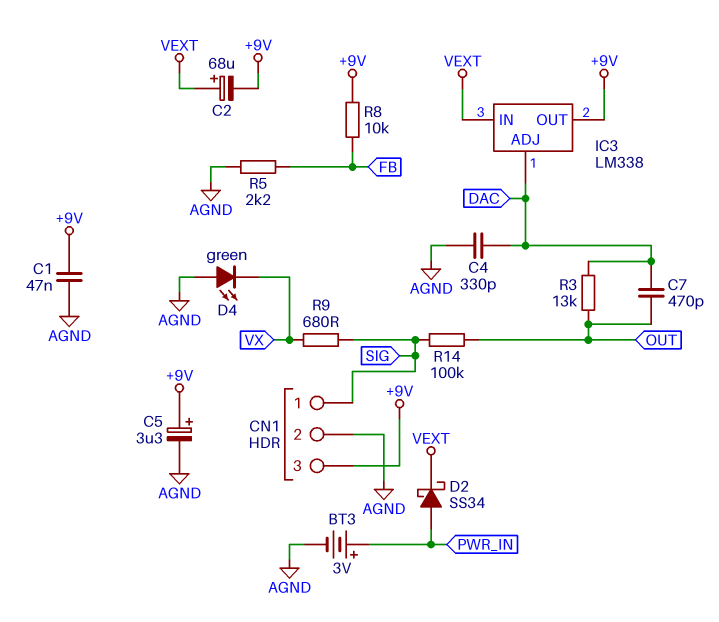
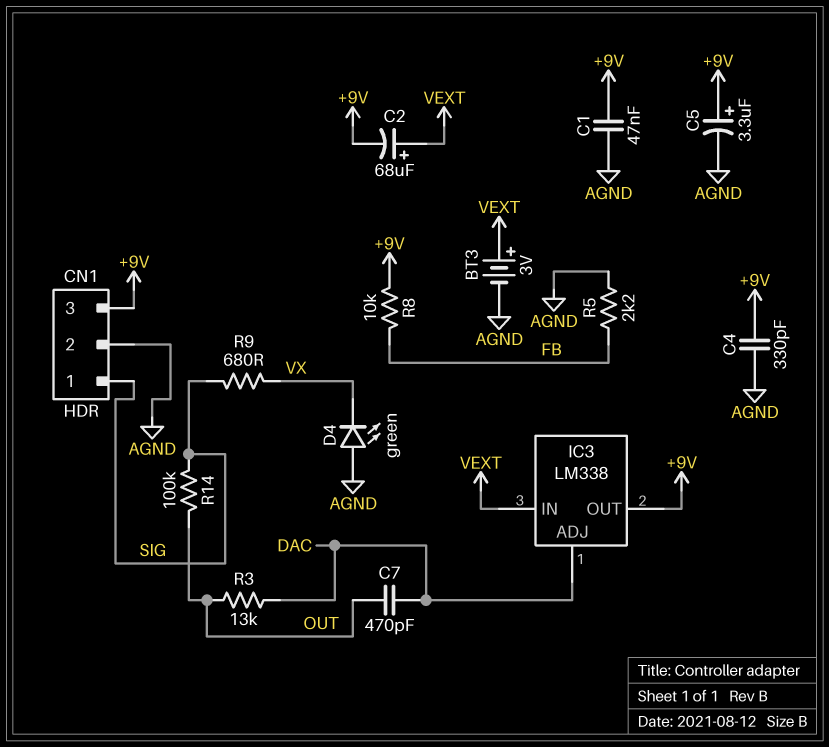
BT3: 3V (plus PWR_IN, minus AGND) -> 3V (plus VEXT, minus AGND)
C4: 330pF (AGND, DAC) -> 330pF (+9V, AGND)
D2: schottky SS34 (A PWR_IN, K VEXT) -> none

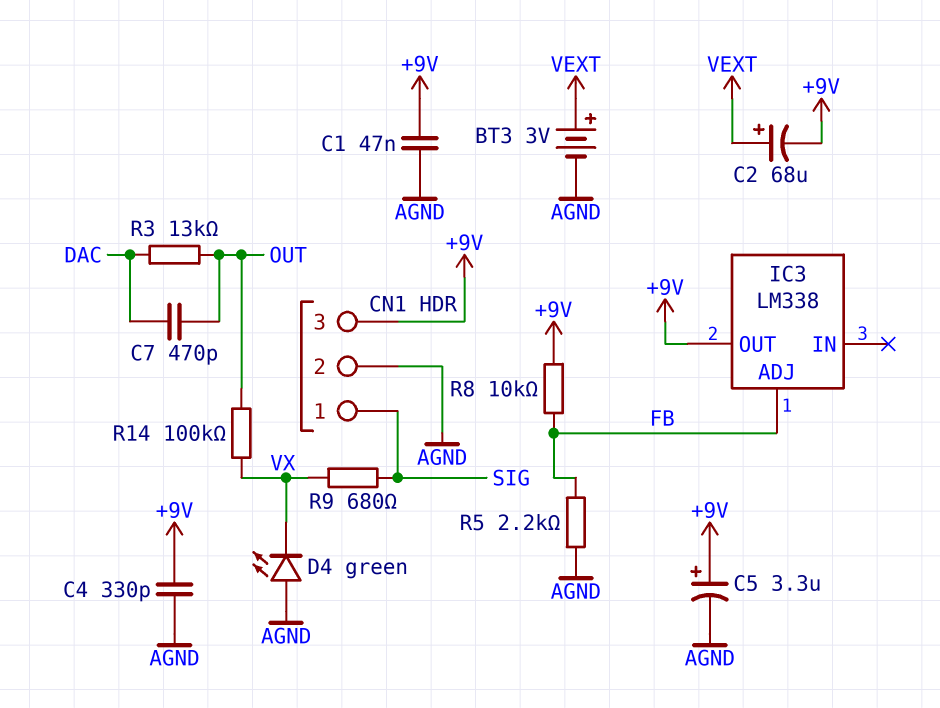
IC3 pin ADJ: DAC -> FB
IC3 pin IN: VEXT -> none
R14: 100k (OUT, SIG) -> 100k (OUT, VX)

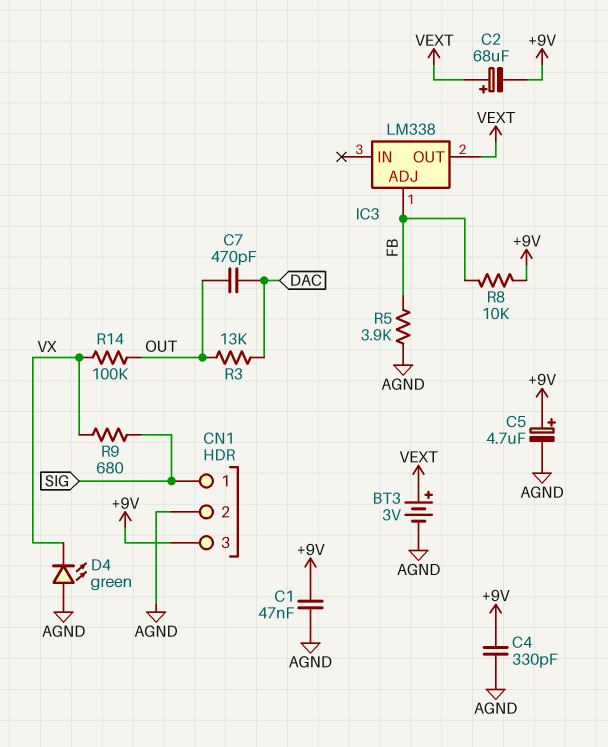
C5: 3.3uF (plus +9V, minus AGND) -> 4.7uF (plus +9V, minus AGND)
IC3 pin OUT: +9V -> VEXT
R5: 2.2k (AGND, FB) -> 3.9k (AGND, FB)

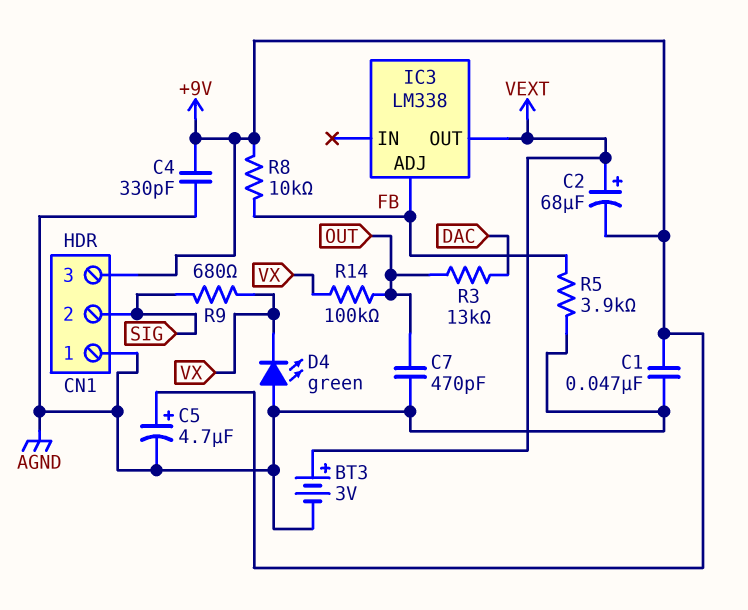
C7: 470pF (DAC, OUT) -> 470pF (AGND, OUT)
CN1 pin 1: SIG -> AGND
CN1 pin 2: AGND -> SIG

